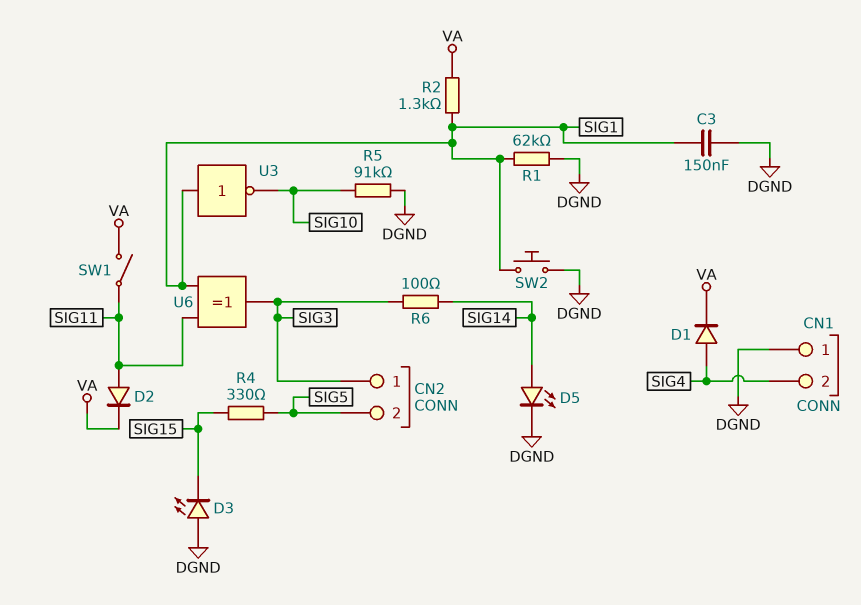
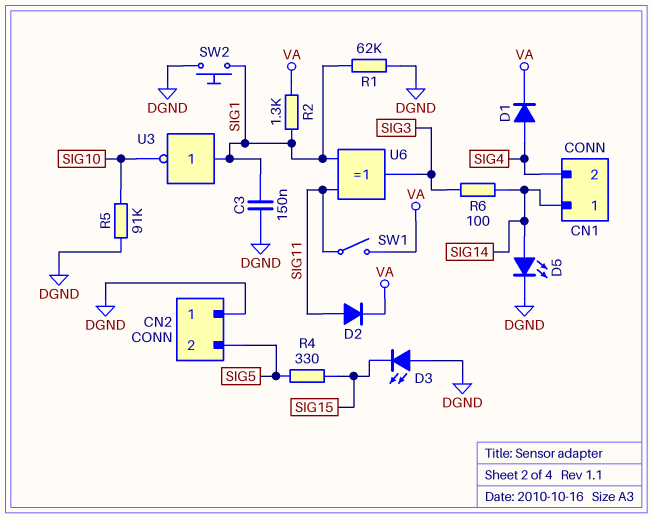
CN1 pin 1: DGND -> SIG14
CN2 pin 1: SIG3 -> DGND

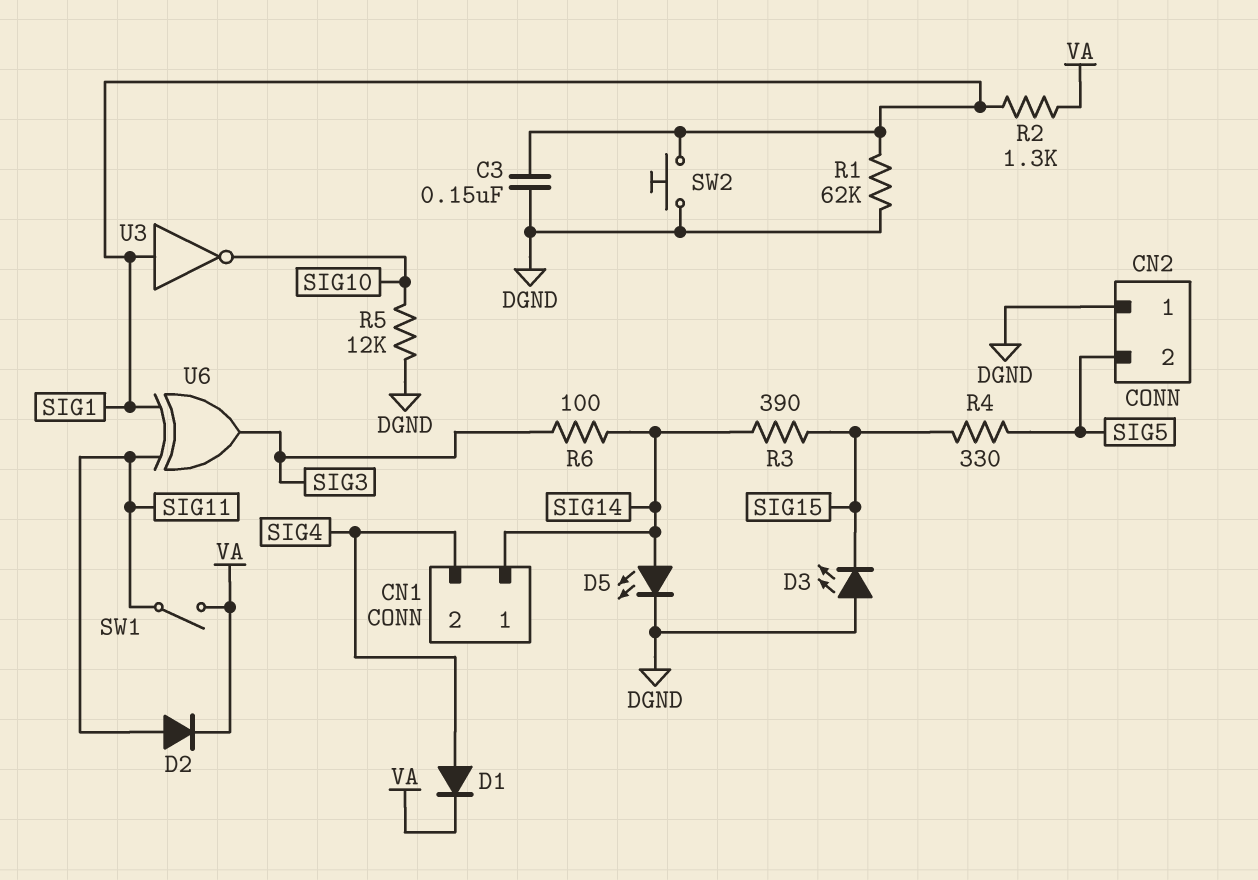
R3: none -> 390 (SIG14, SIG15)
R5: 91k (DGND, SIG10) -> 12k (DGND, SIG10)

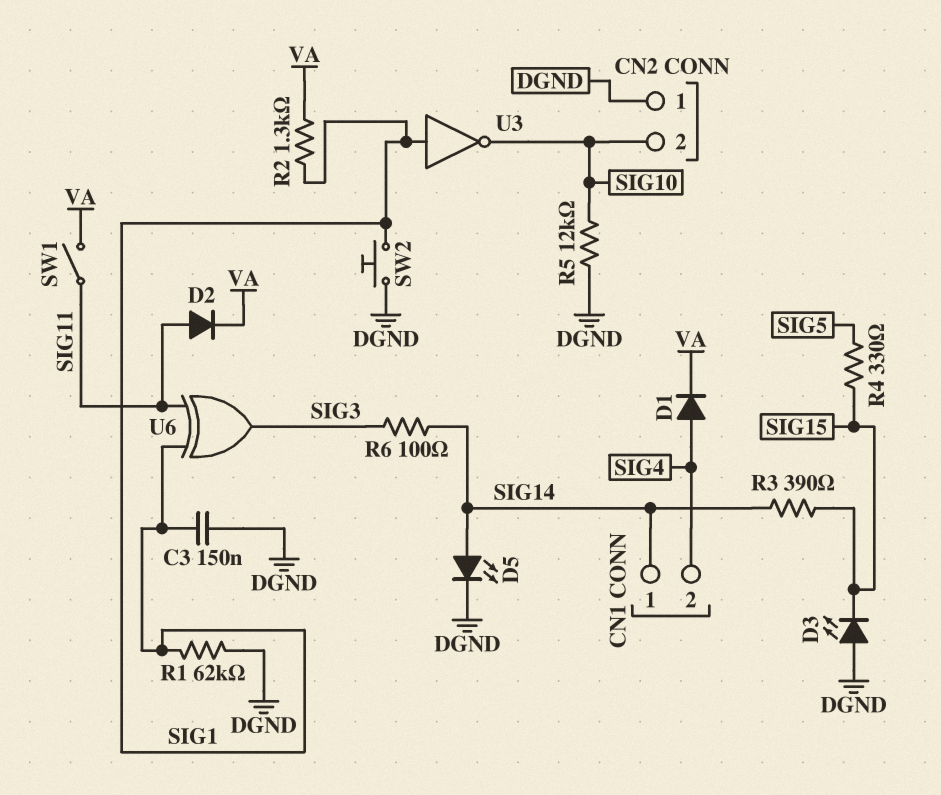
CN2 pin 2: SIG5 -> SIG10

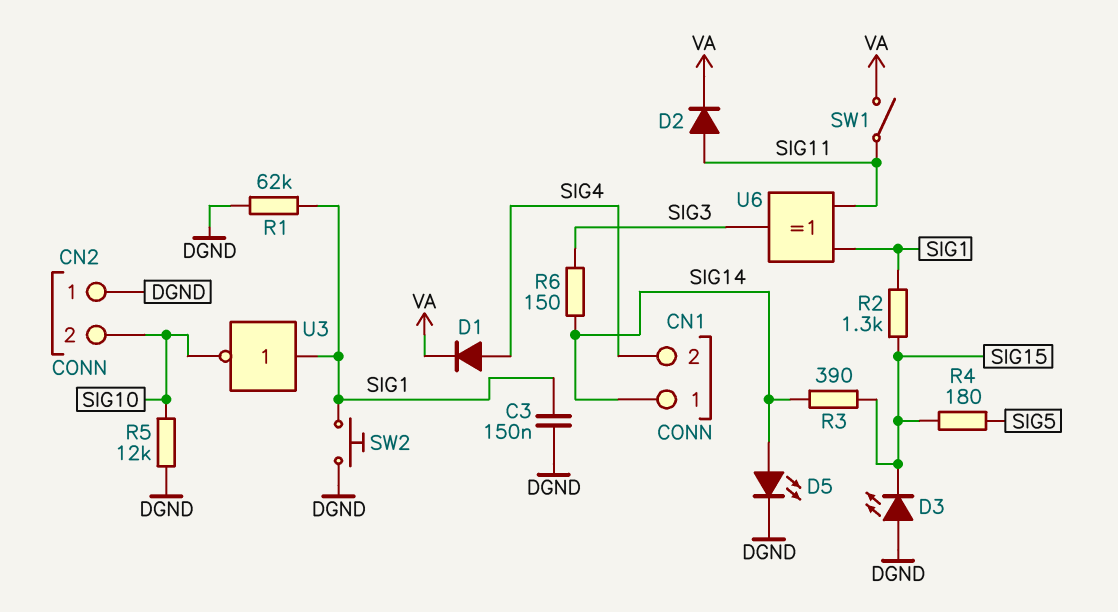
R2: 1.3k (SIG1, VA) -> 1.3k (SIG1, SIG15)
R4: 330 (SIG5, SIG15) -> 180 (SIG5, SIG15)
R6: 100 (SIG3, SIG14) -> 150 (SIG3, SIG14)

